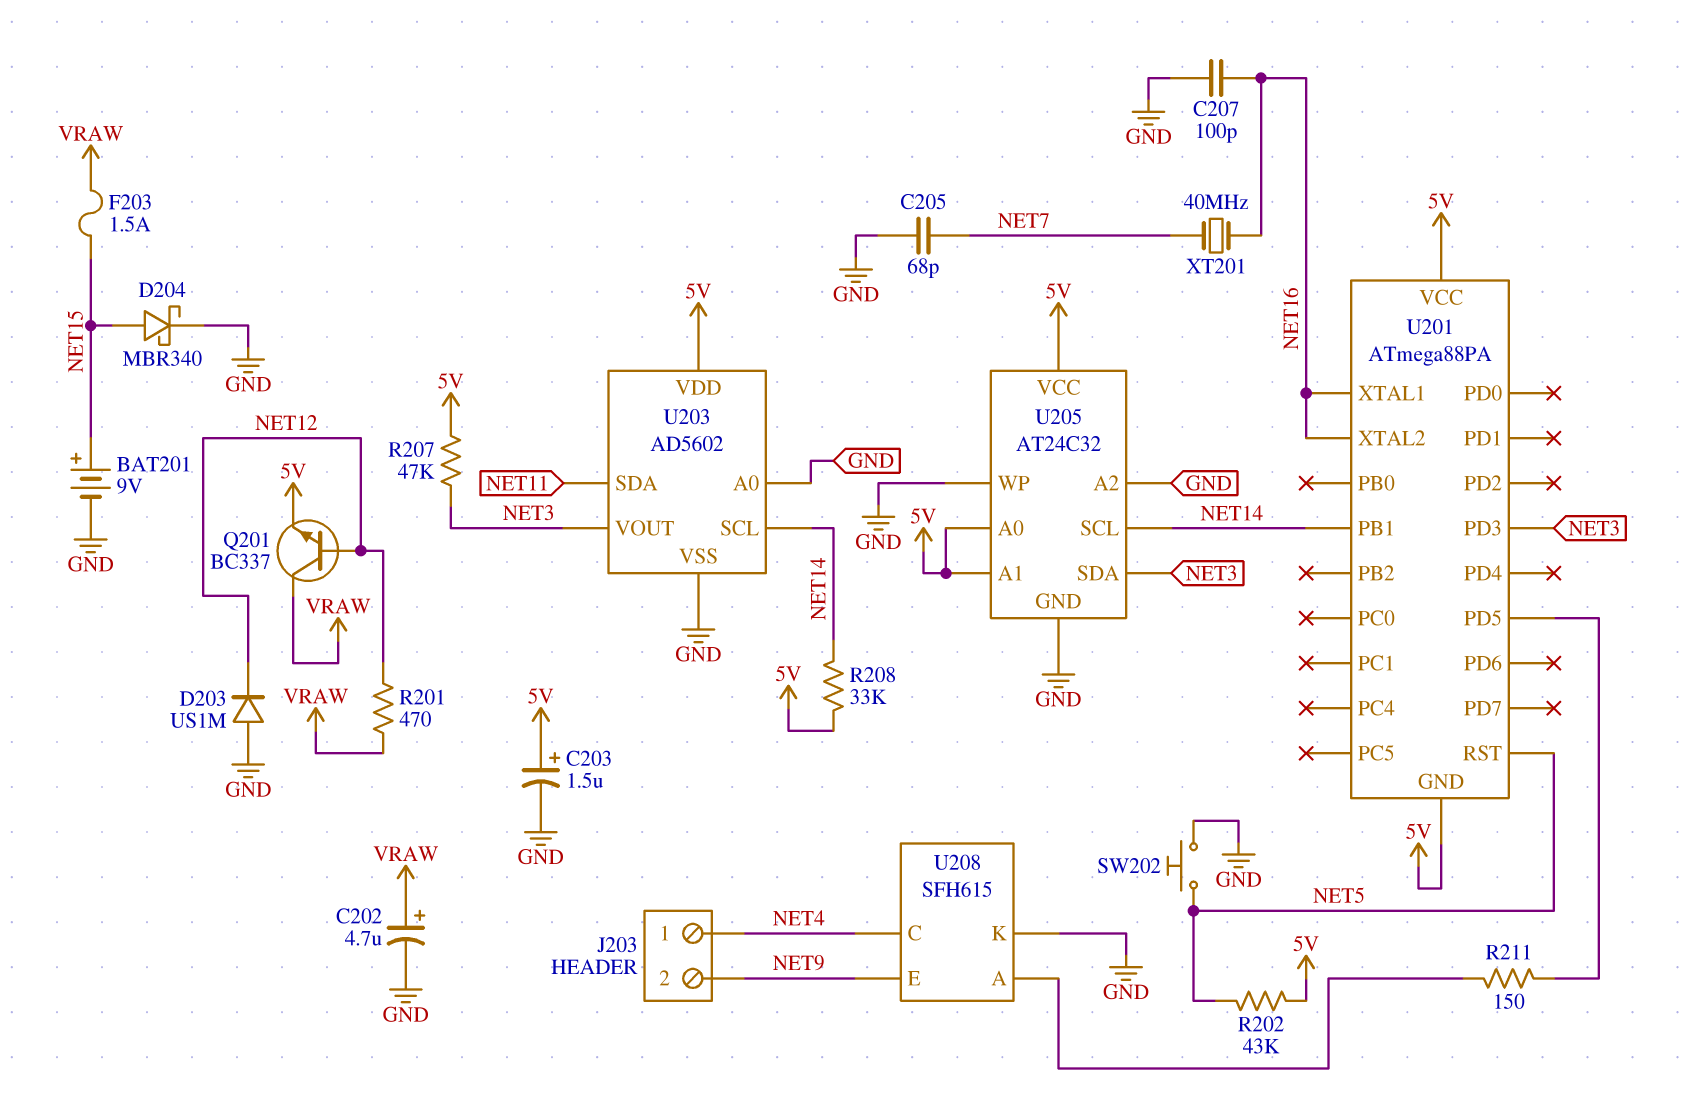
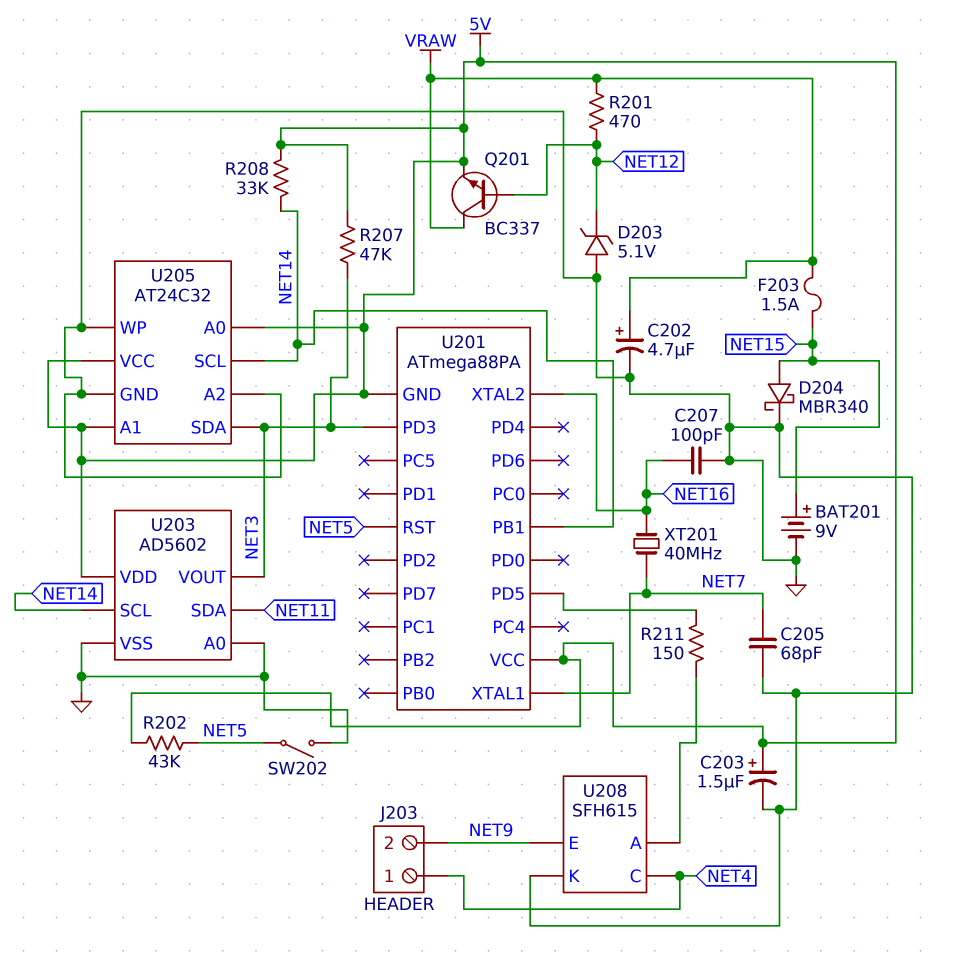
D203: diode US1M (A GND, K NET12) -> zener 5.1V (A GND, K NET12)
SW202: button (GND, NET5) -> switch (GND, NET5)
U201 pin XTAL1: NET16 -> NET7

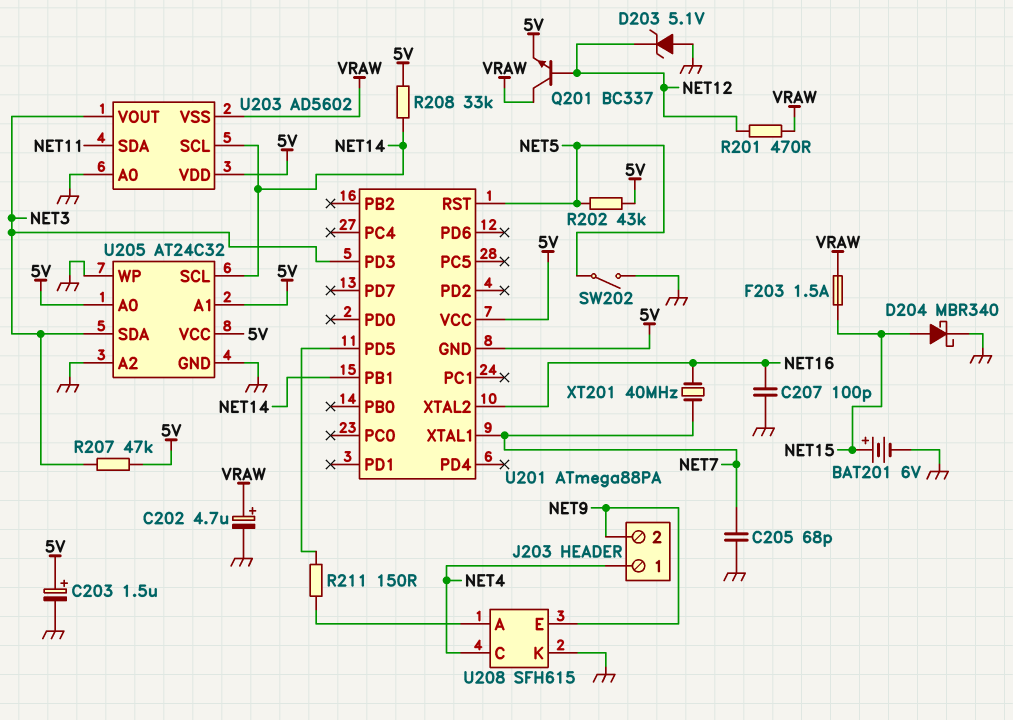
BAT201: 9V (plus NET15, minus GND) -> 6V (plus NET15, minus GND)
U203 pin VSS: GND -> VRAW

